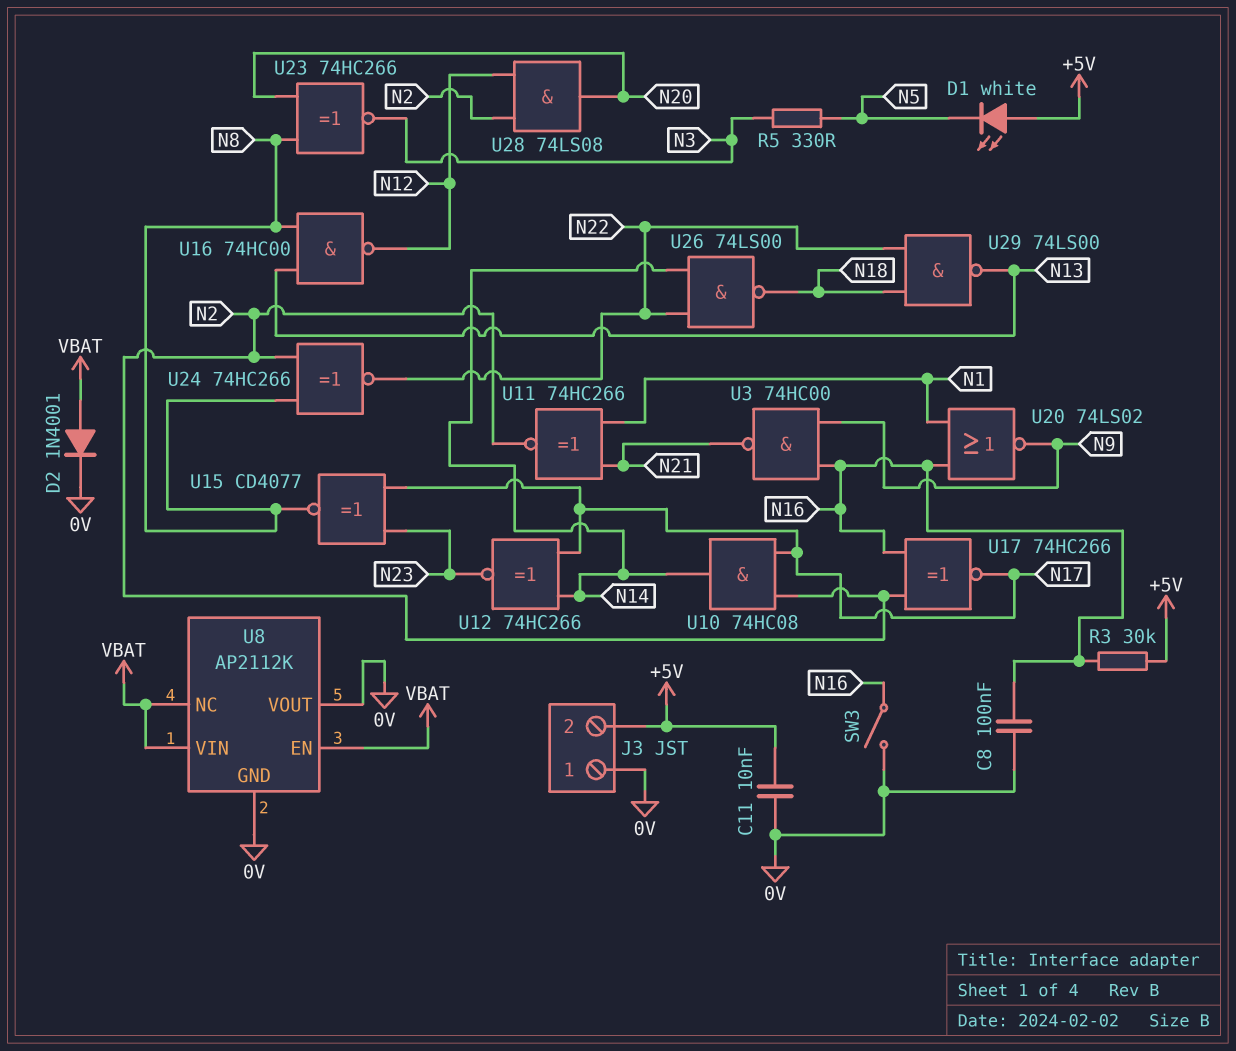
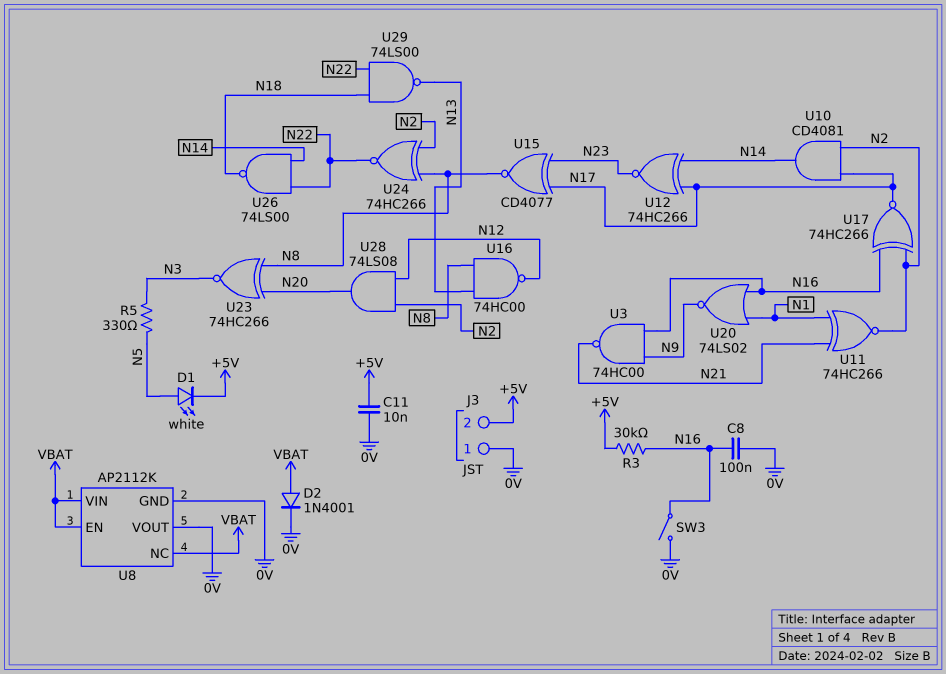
D1: LED white (A +5V, K N5) -> LED white (A N5, K +5V)
U10: AND 74HC08 (in N2, in N17, out N14) -> AND CD4081 (in N2, in N17, out N14)

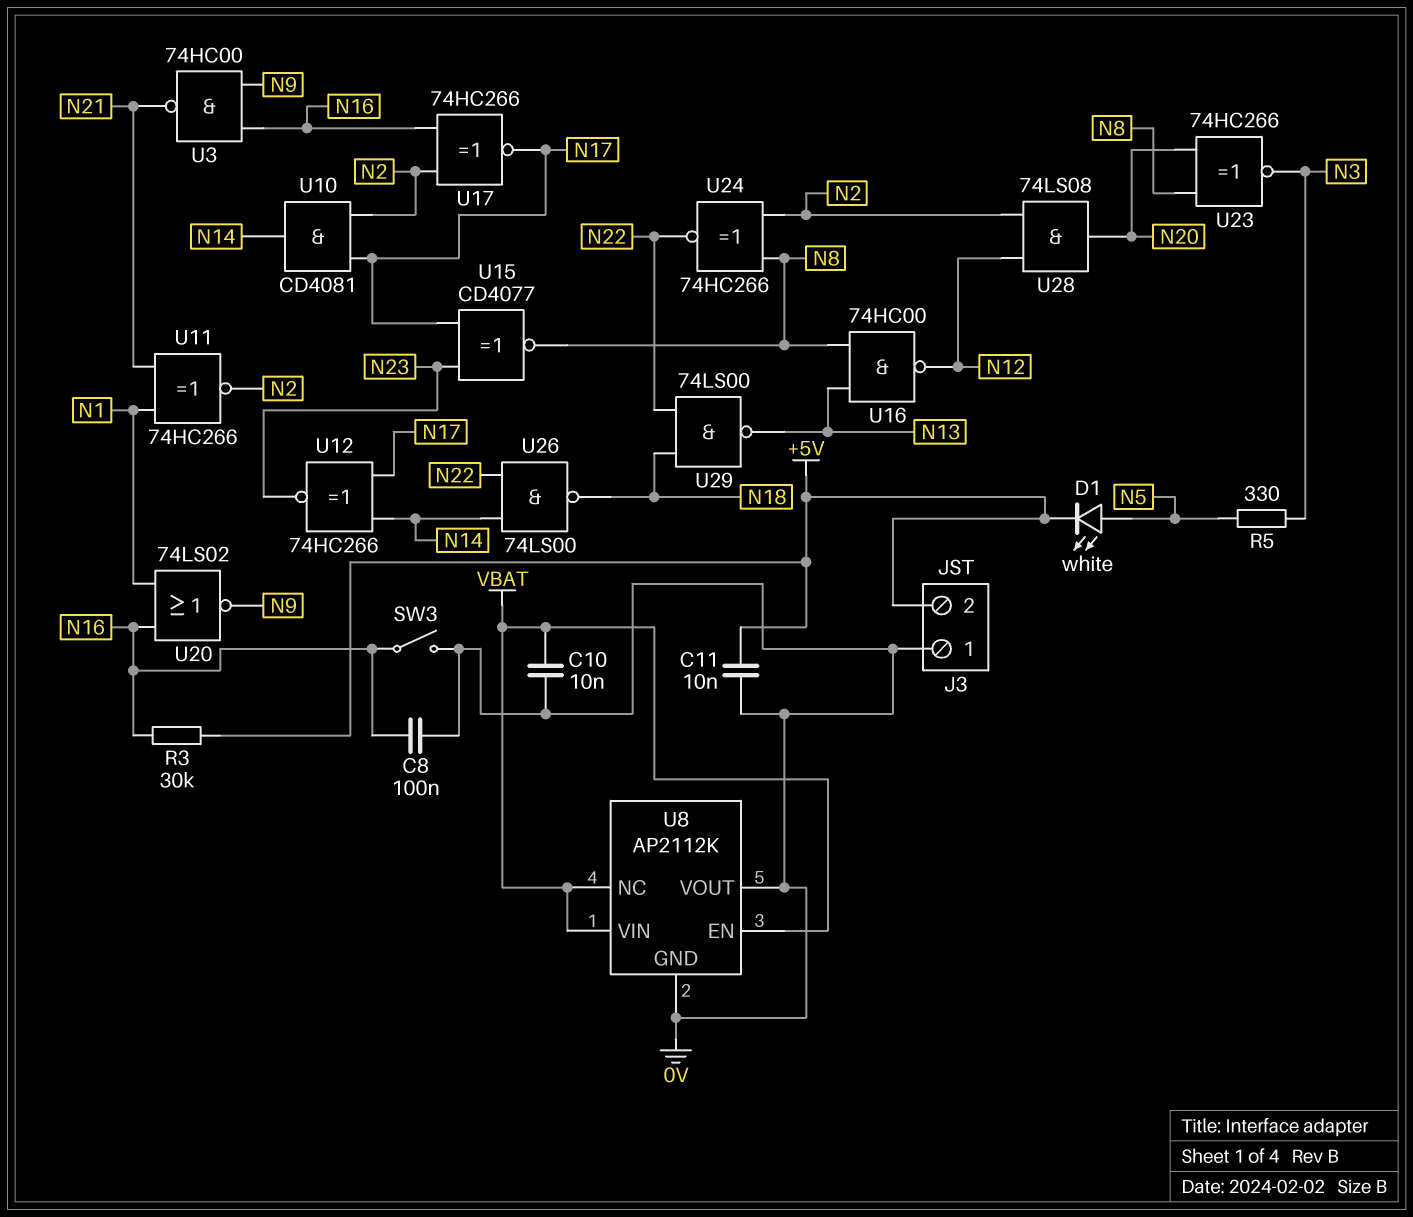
C10: none -> 10nF (0V, VBAT)
D2: diode 1N4001 (A VBAT, K 0V) -> none

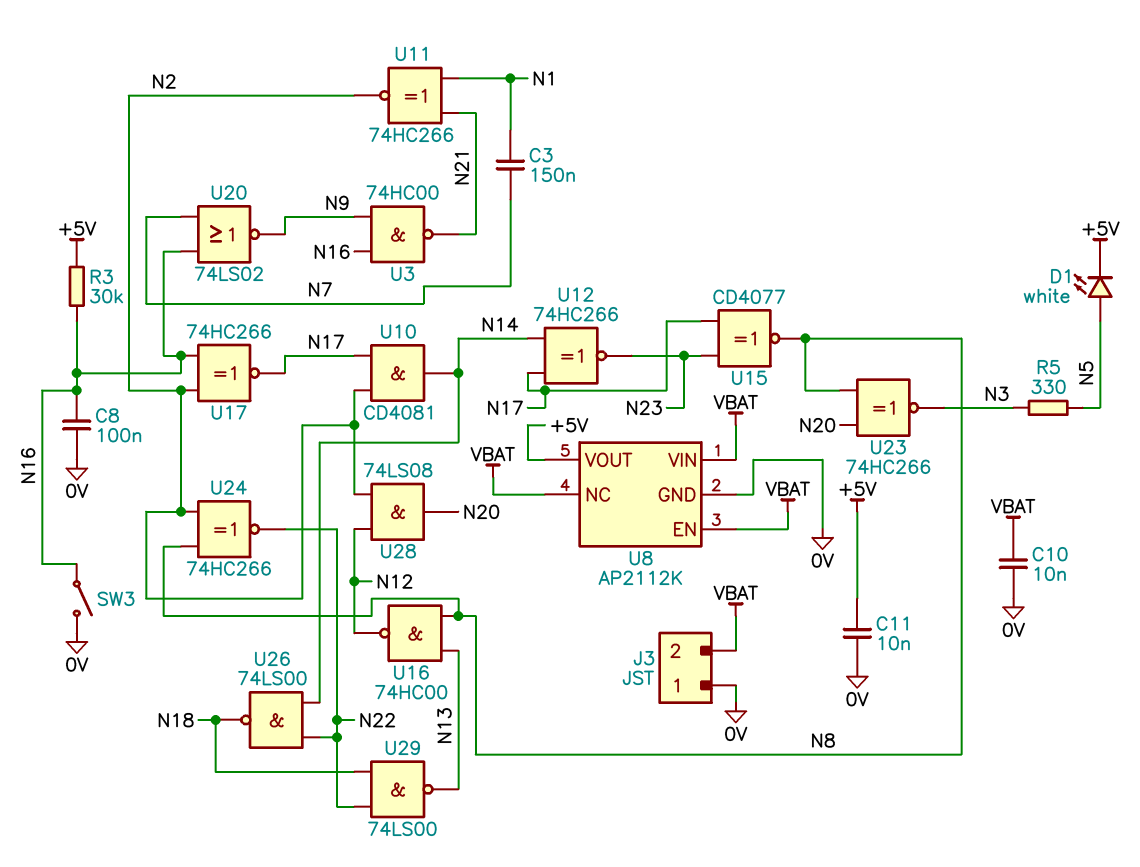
C3: none -> 150nF (N1, N7)
J3 pin 2: +5V -> VBAT
U8 pin VOUT: 0V -> +5V
U20: NOR 74LS02 (in N1, in N16, out N9) -> NOR 74LS02 (in N7, in N16, out N9)

